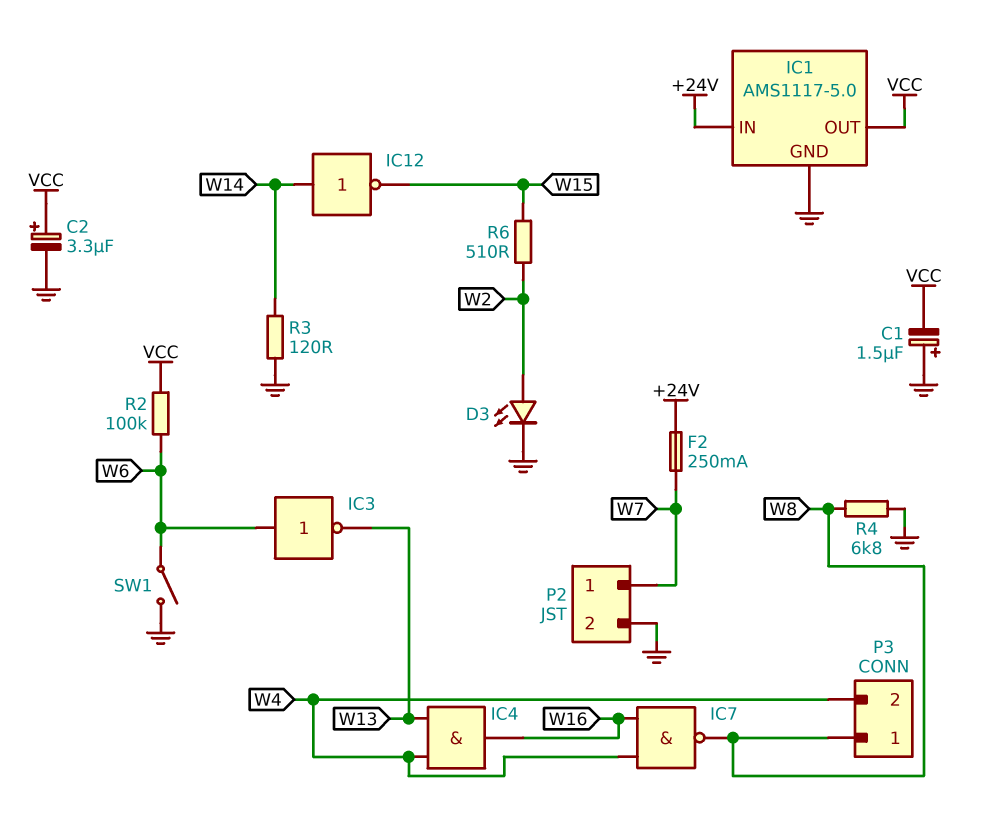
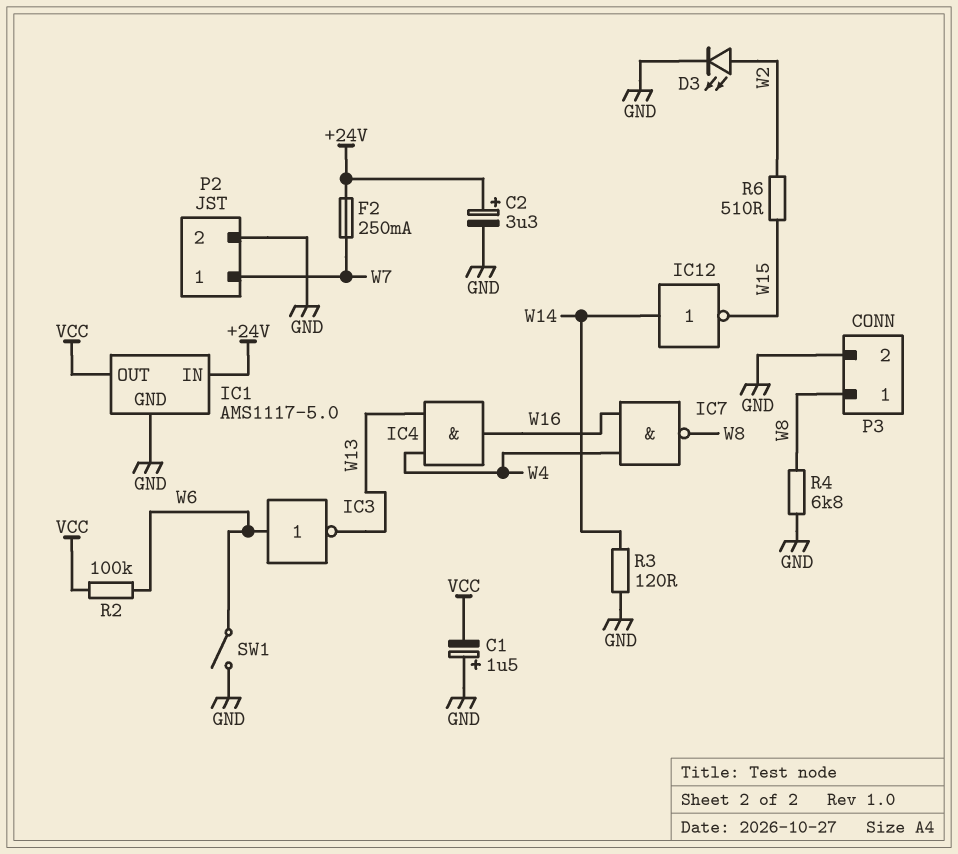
C2: 3.3uF (plus VCC, minus GND) -> 3.3uF (plus +24V, minus GND)
P3 pin 2: W4 -> GND

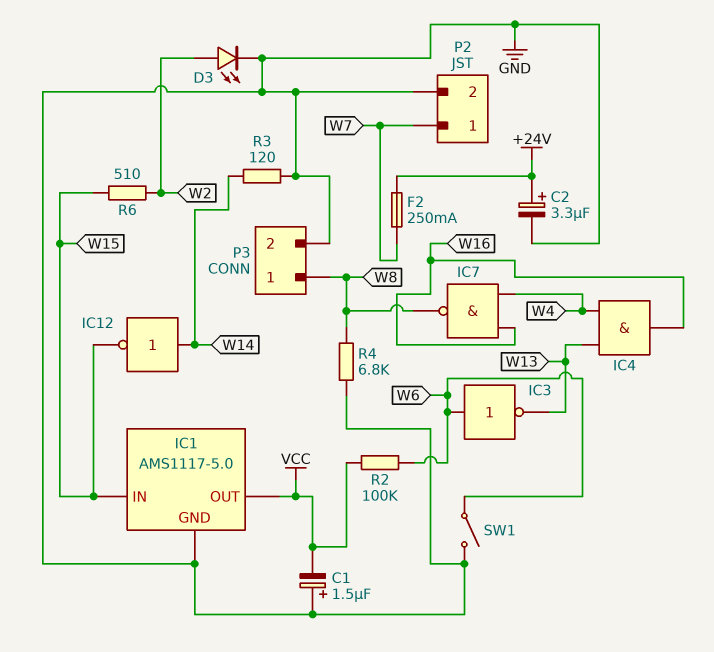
IC1 pin IN: +24V -> W15

